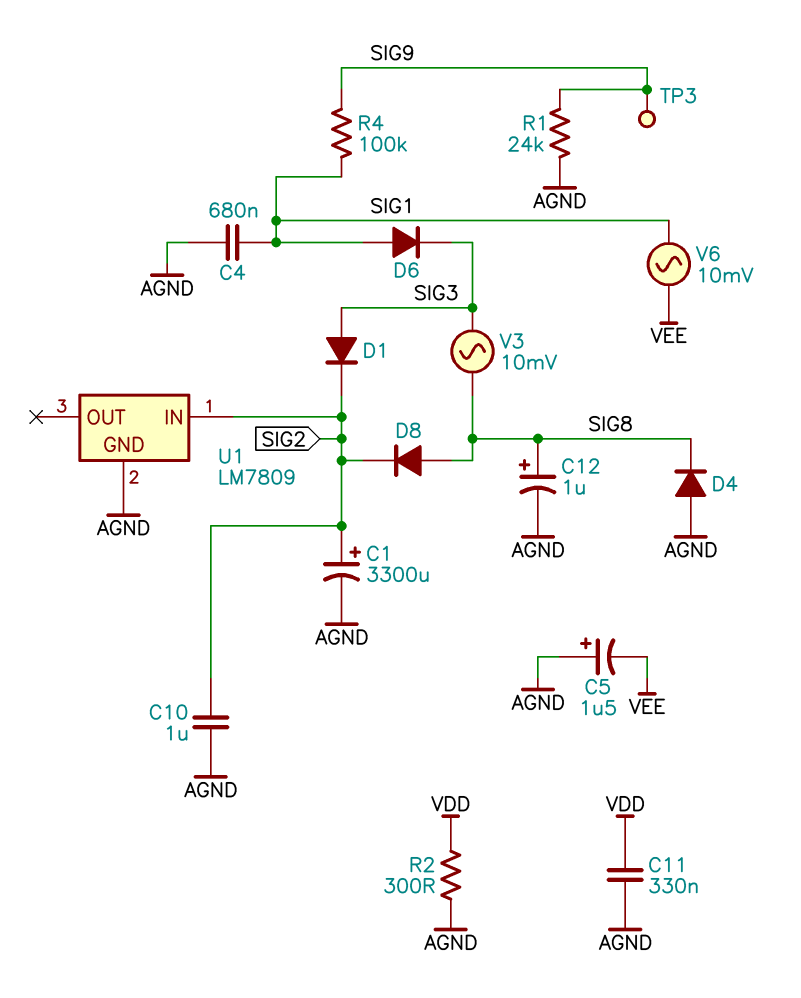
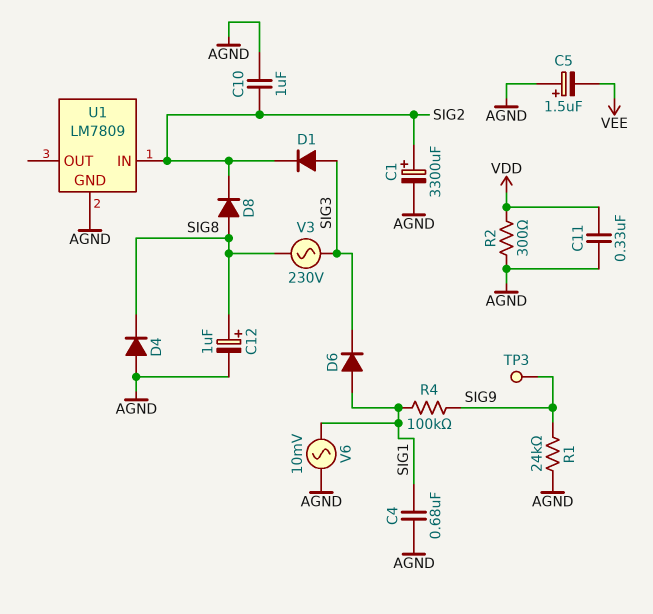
V3: AC 10mV (SIG3, SIG8) -> AC 230V (SIG3, SIG8)
V6: AC 10mV (SIG1, VEE) -> AC 10mV (AGND, SIG1)

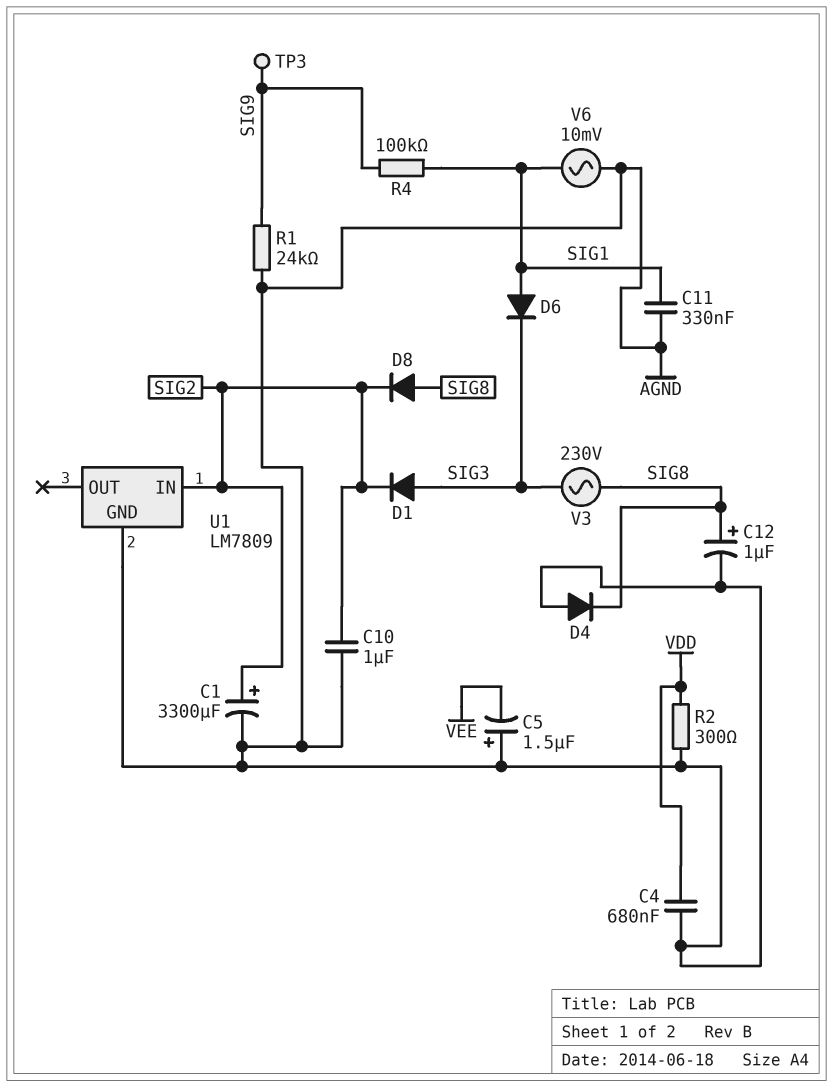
C4: 680nF (AGND, SIG1) -> 680nF (AGND, VDD)
C11: 330nF (AGND, VDD) -> 330nF (AGND, SIG1)

